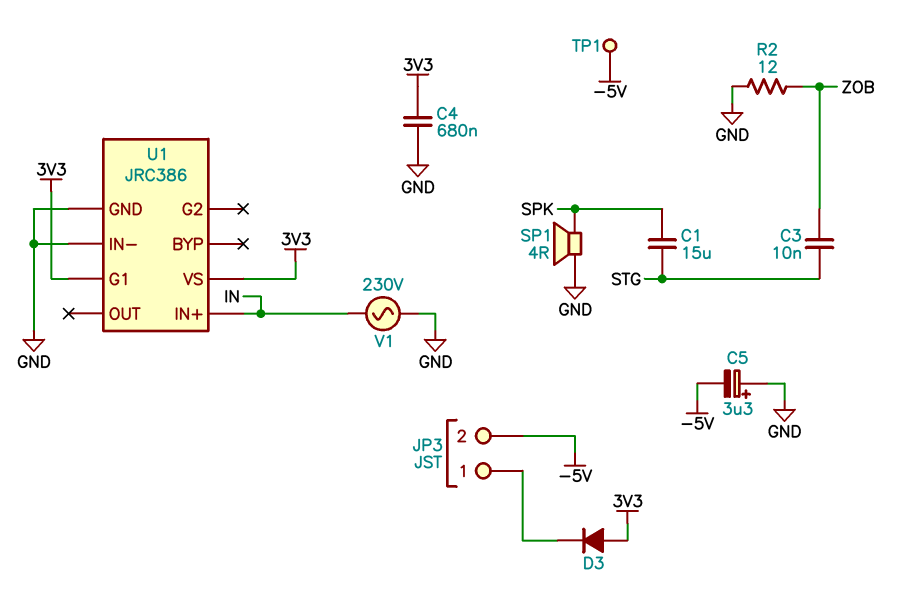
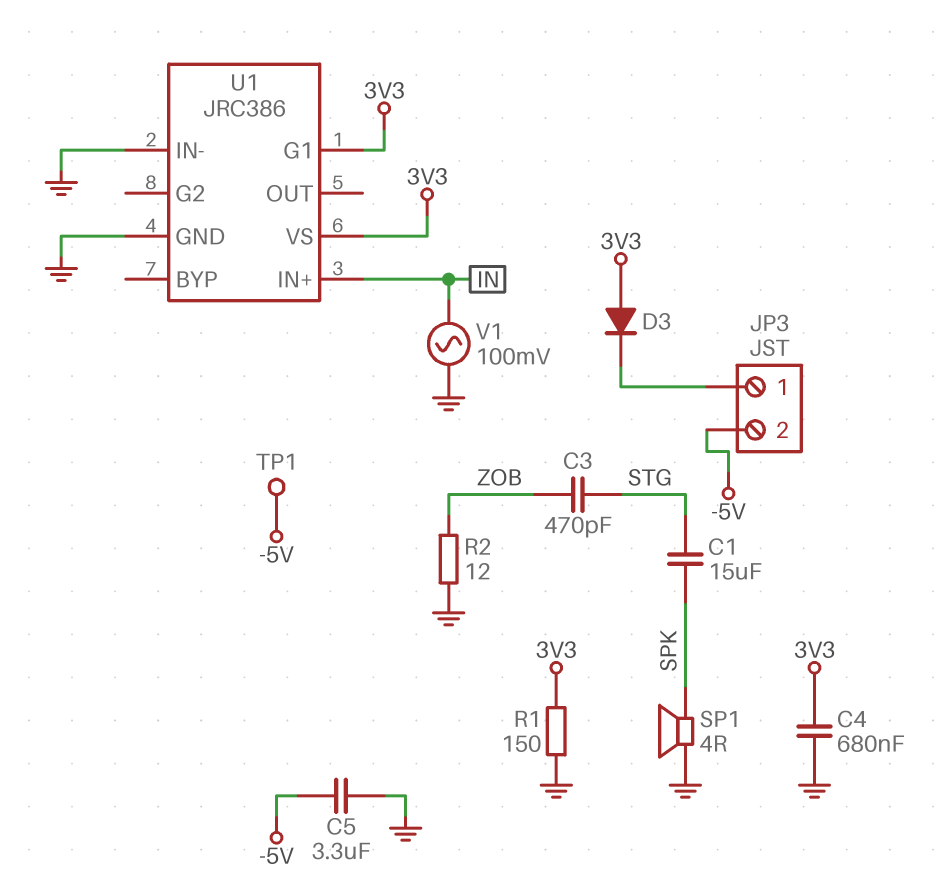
C3: 10nF (STG, ZOB) -> 470pF (STG, ZOB)
C5: 3.3uF (plus GND, minus -5V) -> 3.3uF (-5V, GND)
R1: none -> 150 (3V3, GND)
V1: AC 230V (GND, IN) -> AC 100mV (GND, IN)

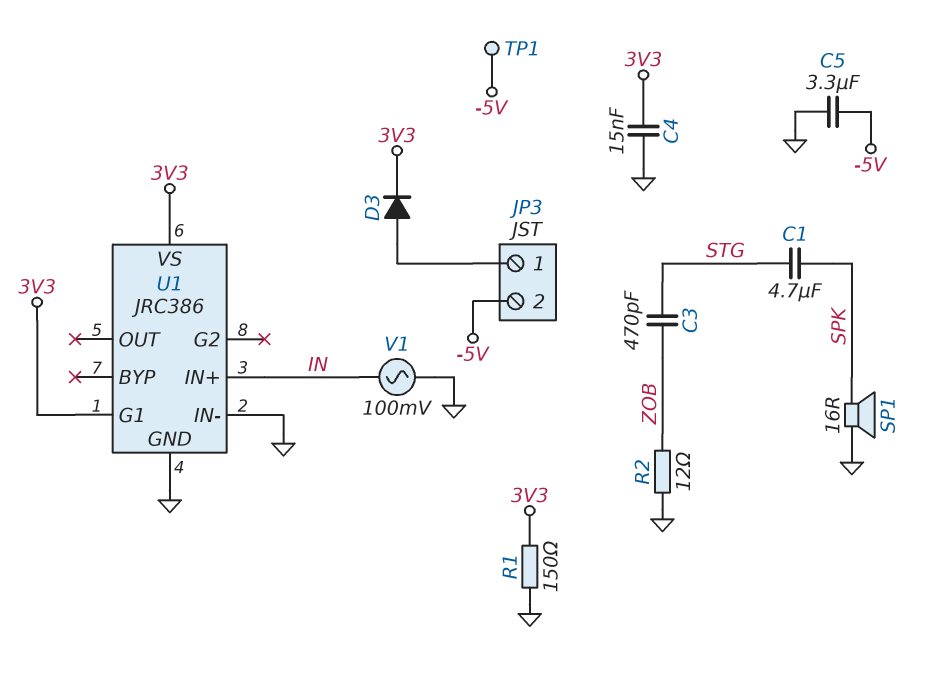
C1: 15uF (SPK, STG) -> 4.7uF (SPK, STG)
C4: 680nF (3V3, GND) -> 15nF (3V3, GND)
D3: diode (A 3V3, K JP3/1) -> diode (A JP3/1, K 3V3)
SP1: speaker 4R (GND, SPK) -> speaker 16R (GND, SPK)

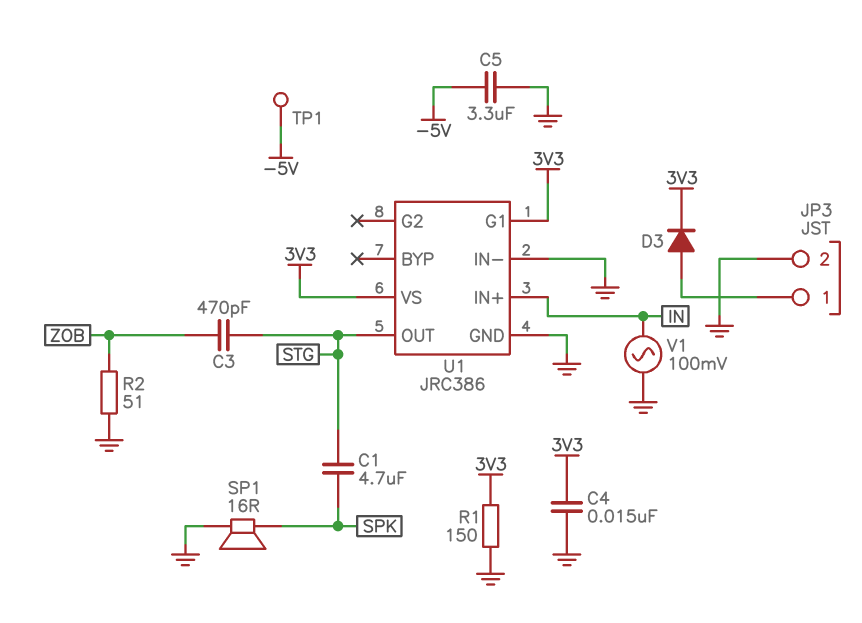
JP3 pin 2: -5V -> GND
R2: 12 (GND, ZOB) -> 51 (GND, ZOB)
U1 pin OUT: none -> STG

